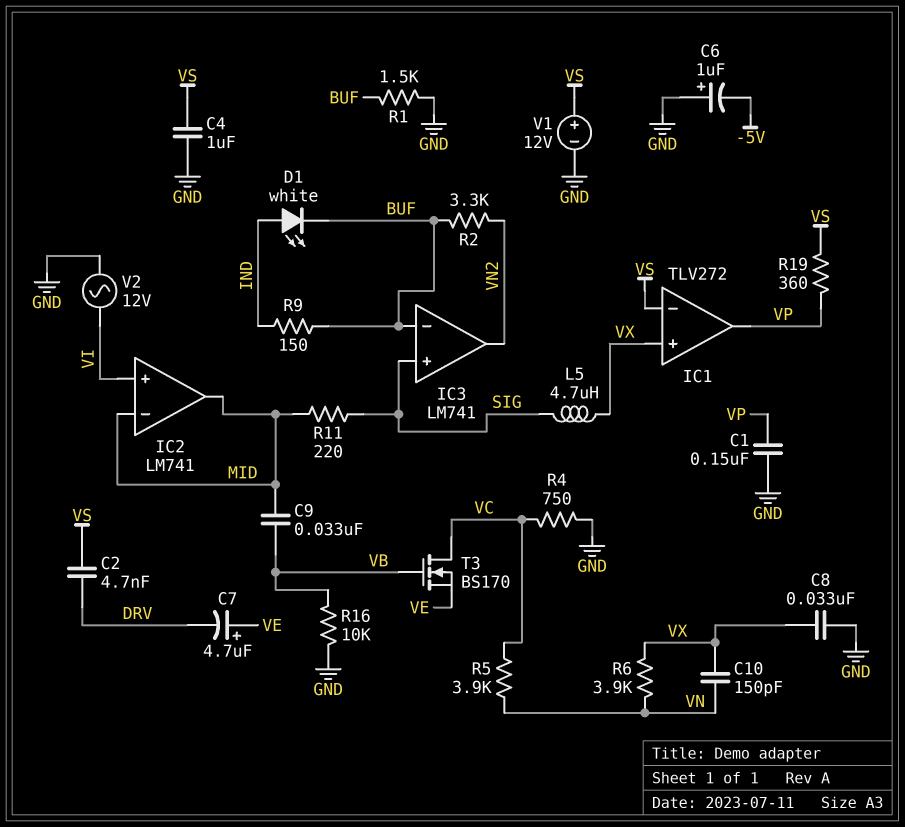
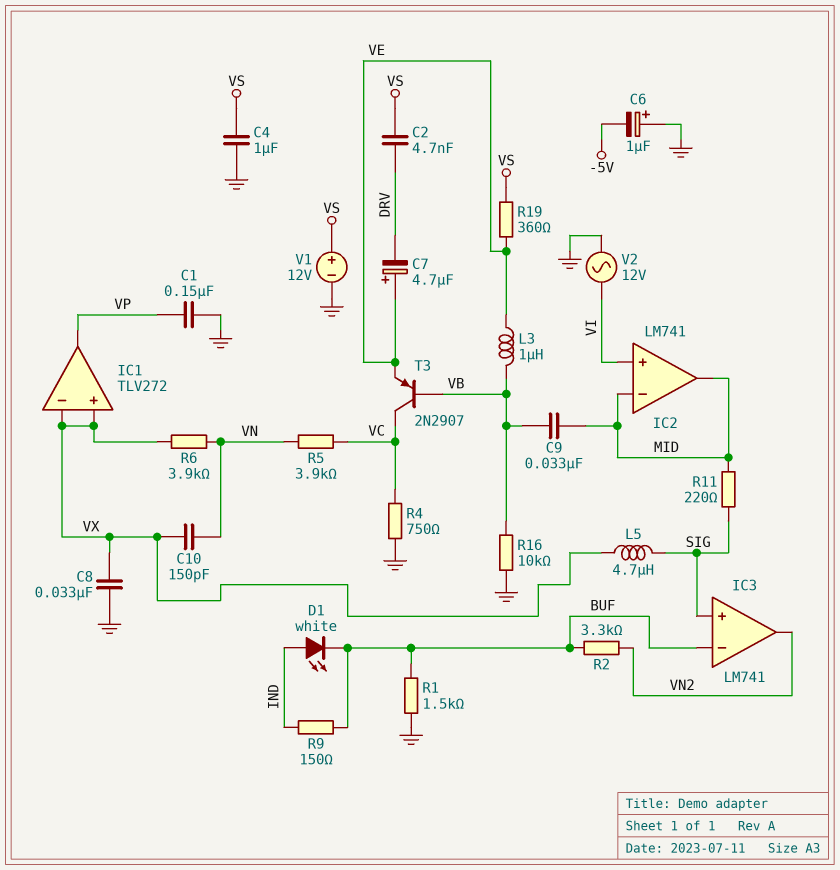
IC1 pin in-: VS -> VX
L3: none -> 1uH (VB, VE)
R19: 360 (VP, VS) -> 360 (VE, VS)
T3: NMOS BS170 (G VB, D VC, S VE) -> PNP 2N2907 (B VB, C VC, E VE)

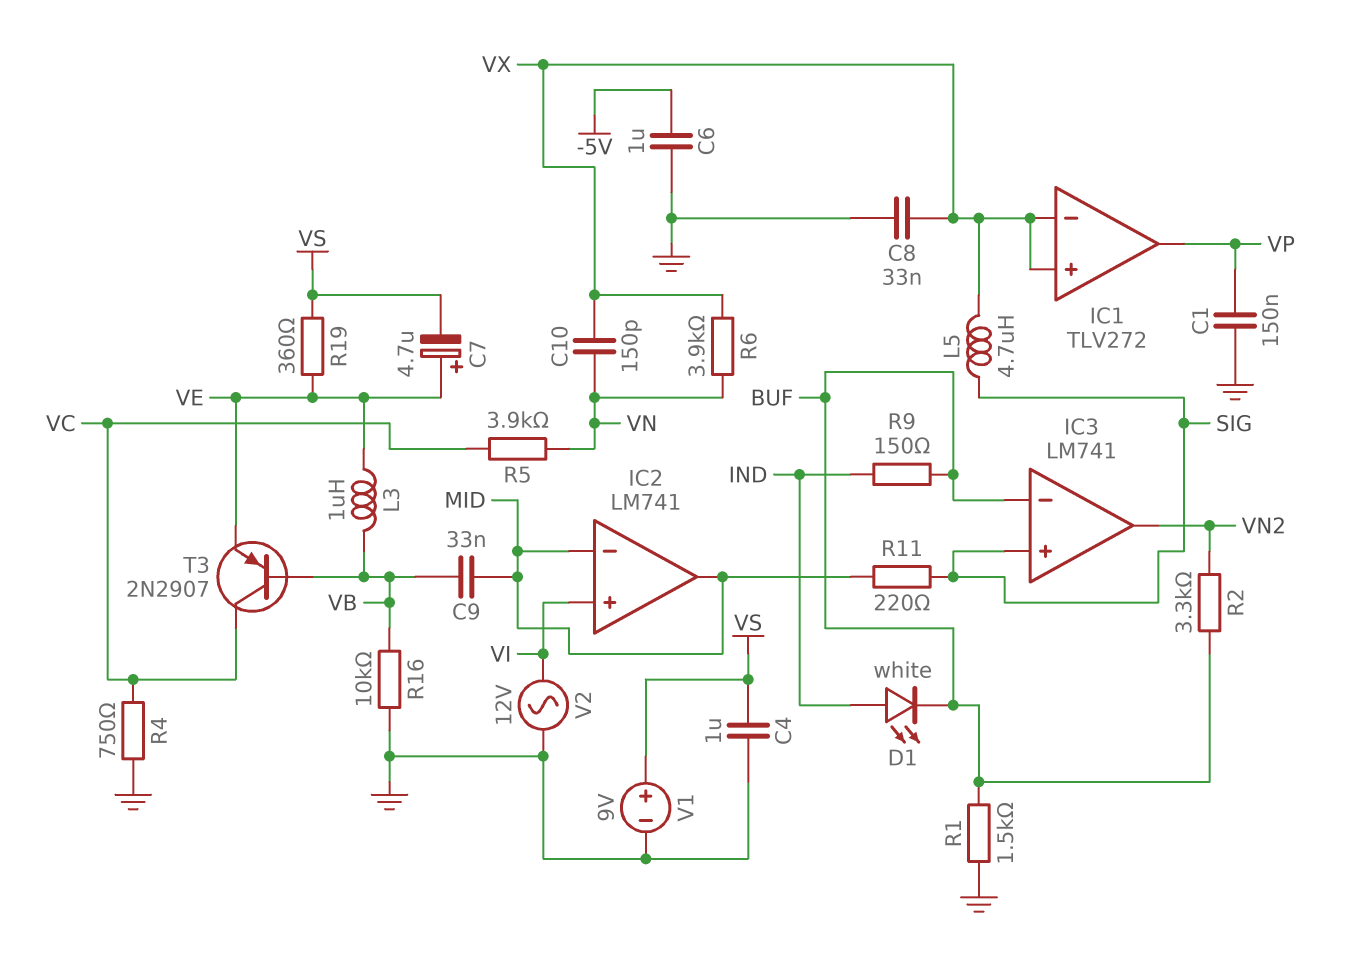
C2: 4.7nF (DRV, VS) -> none
C6: 1uF (plus GND, minus -5V) -> 1uF (-5V, GND)
C7: 4.7uF (plus VE, minus DRV) -> 4.7uF (plus VE, minus VS)
V1: 12V (plus VS, minus GND) -> 9V (plus VS, minus GND)

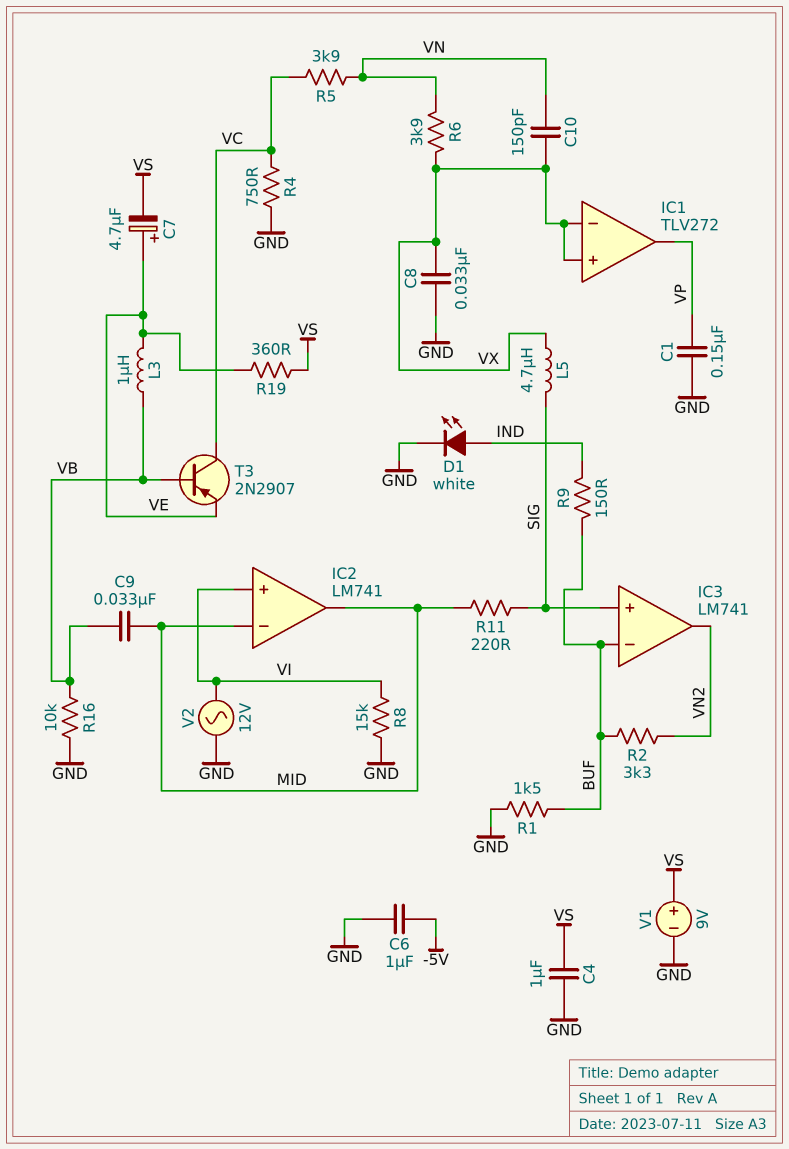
D1: LED white (A IND, K BUF) -> LED white (A IND, K GND)
R8: none -> 15k (GND, VI)

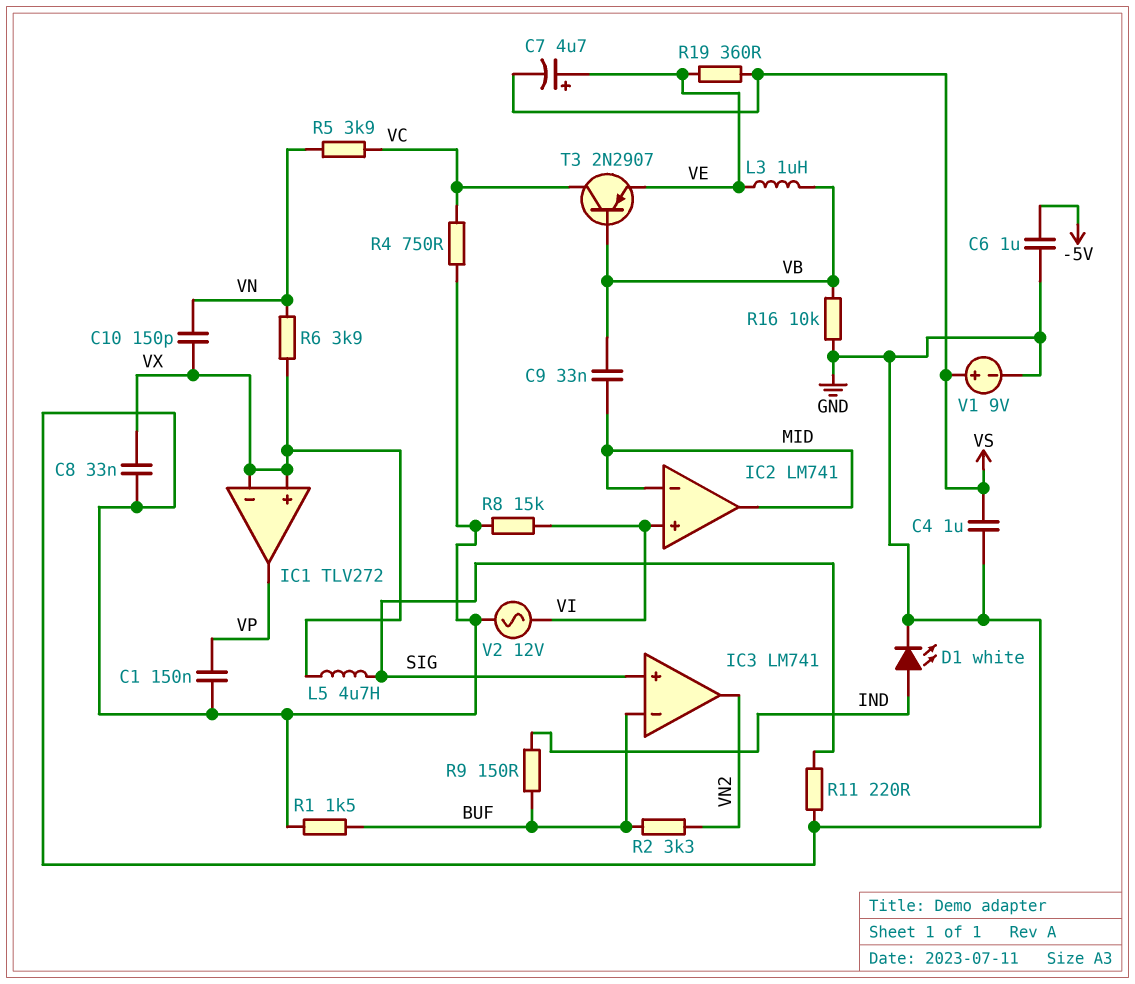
R11: 220 (MID, SIG) -> 220 (GND, SIG)

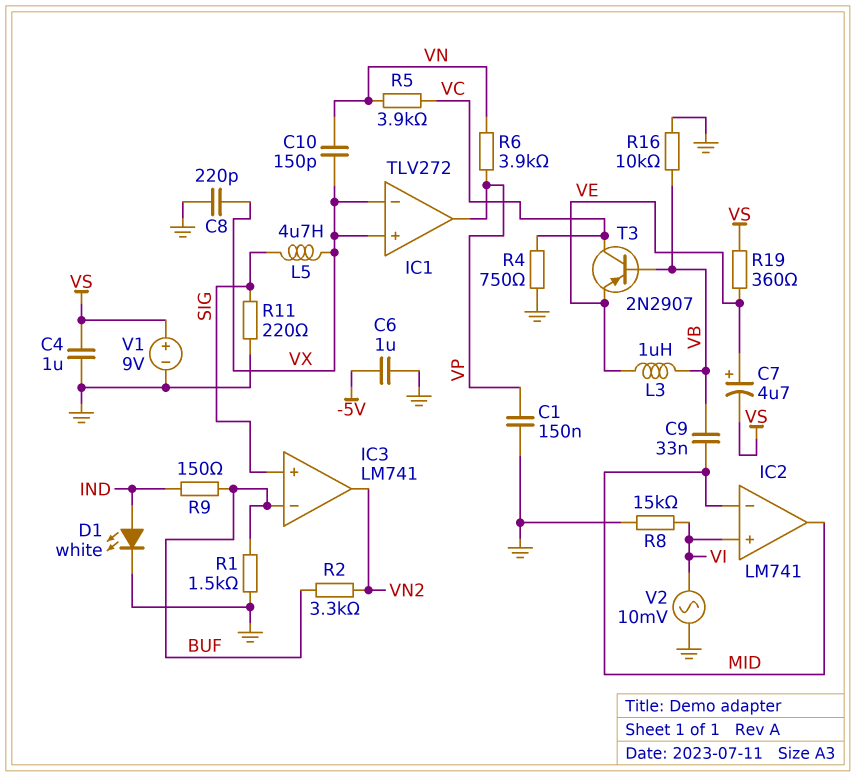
C8: 33nF (GND, VX) -> 220pF (GND, VX)
R6: 3.9k (VN, VX) -> 3.9k (VN, VP)
V2: AC 12V (GND, VI) -> AC 10mV (GND, VI)

